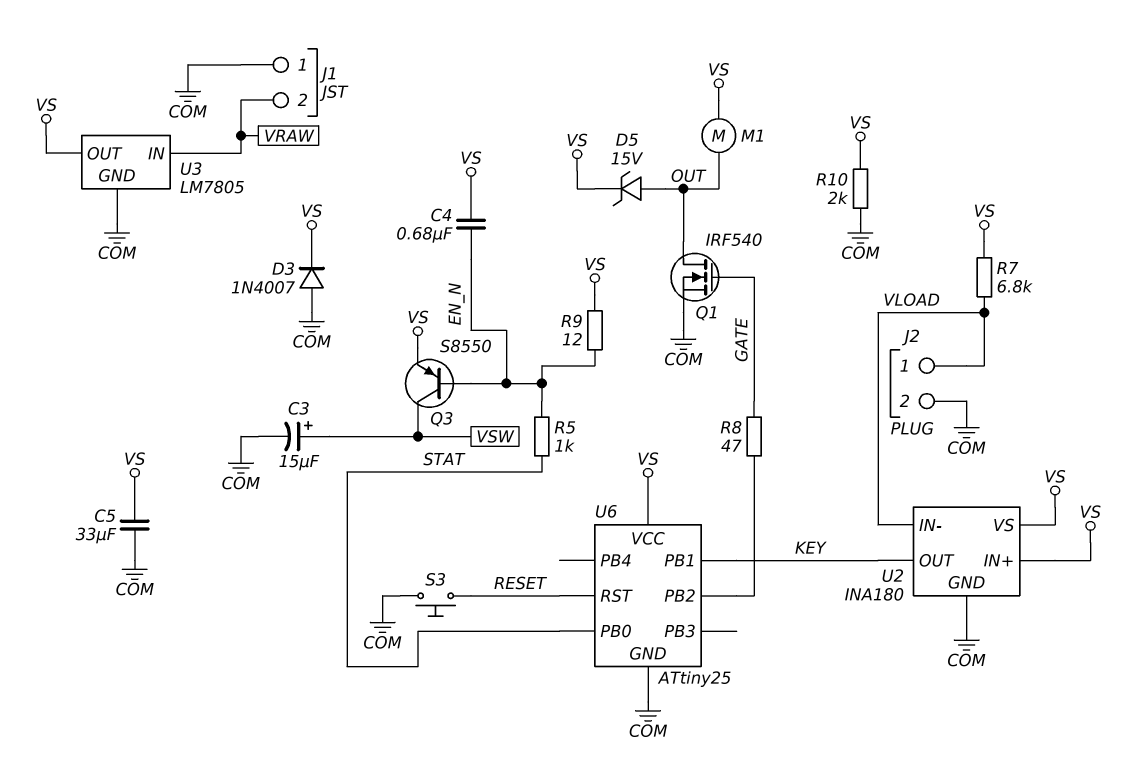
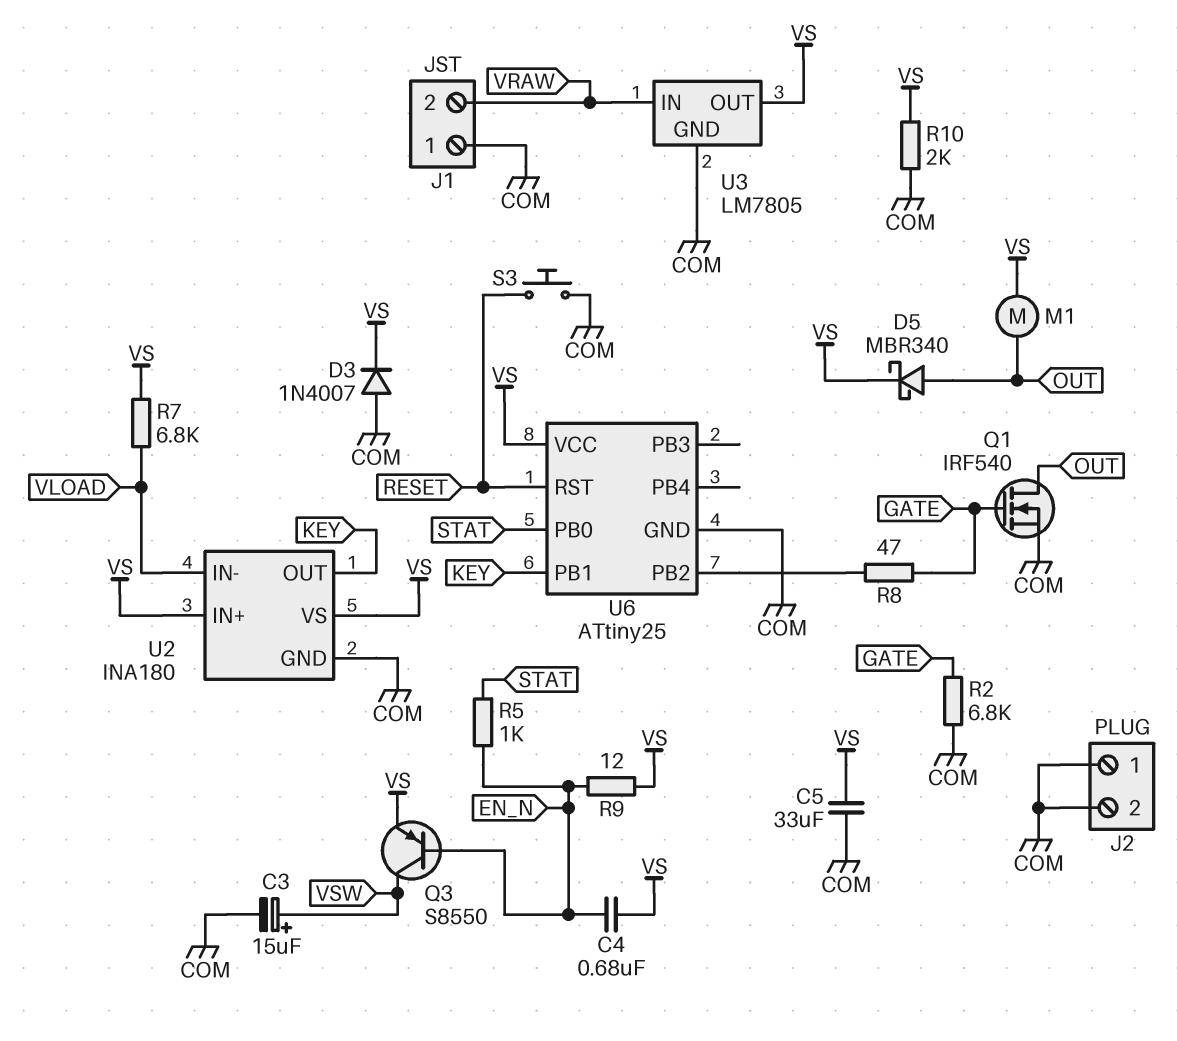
D5: zener 15V (A OUT, K VS) -> schottky MBR340 (A OUT, K VS)
J2 pin 1: VLOAD -> COM
R2: none -> 6.8k (COM, GATE)

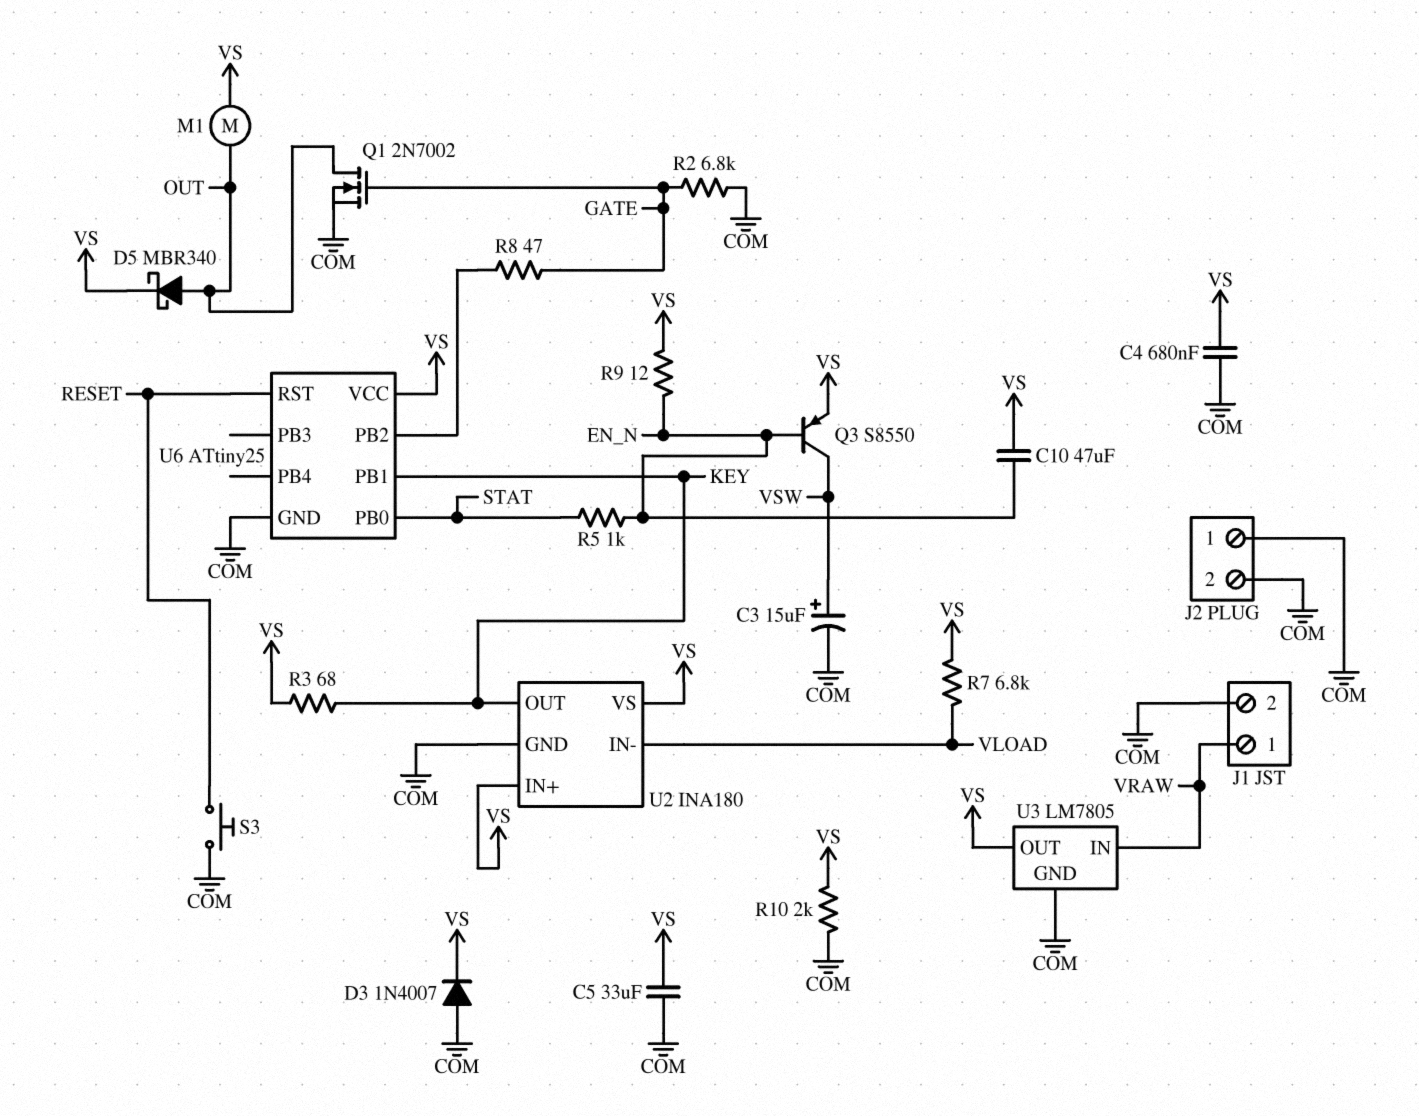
C4: 680nF (EN_N, VS) -> 680nF (COM, VS)
C10: none -> 47uF (EN_N, VS)
J1 pin 1: COM -> VRAW
J1 pin 2: VRAW -> COM
Q1: NMOS IRF540 (G GATE, D OUT, S COM) -> NMOS 2N7002 (G GATE, D OUT, S COM)
R3: none -> 68 (KEY, VS)

